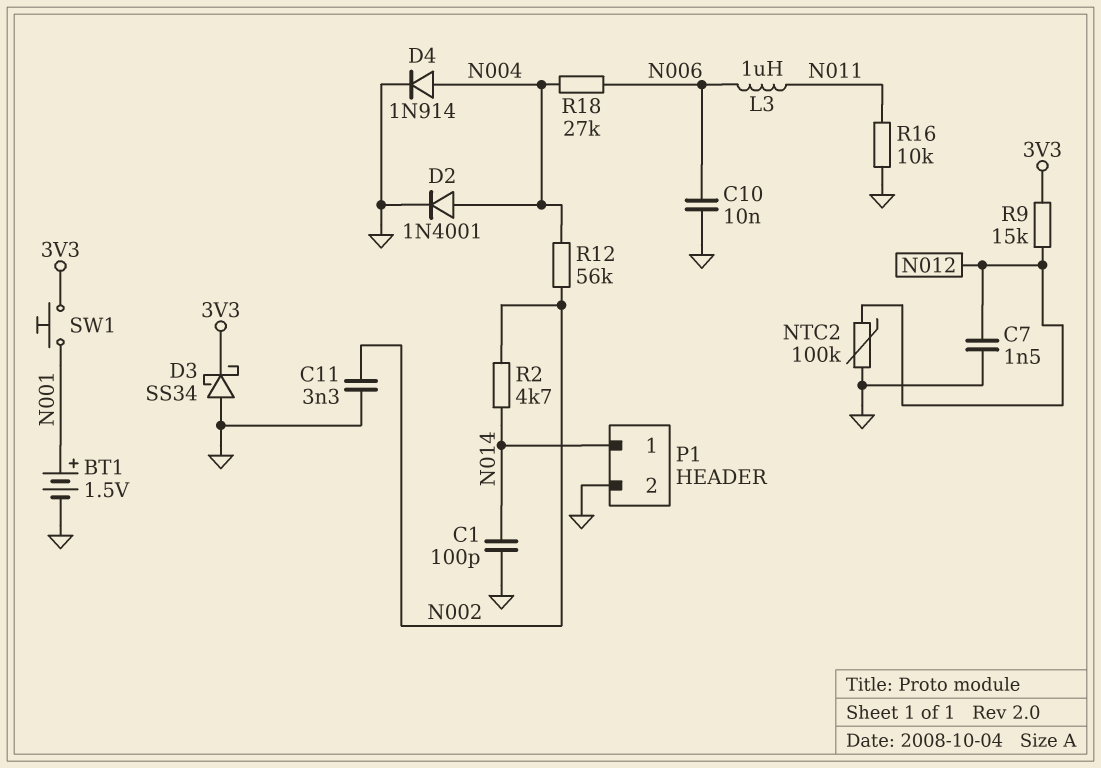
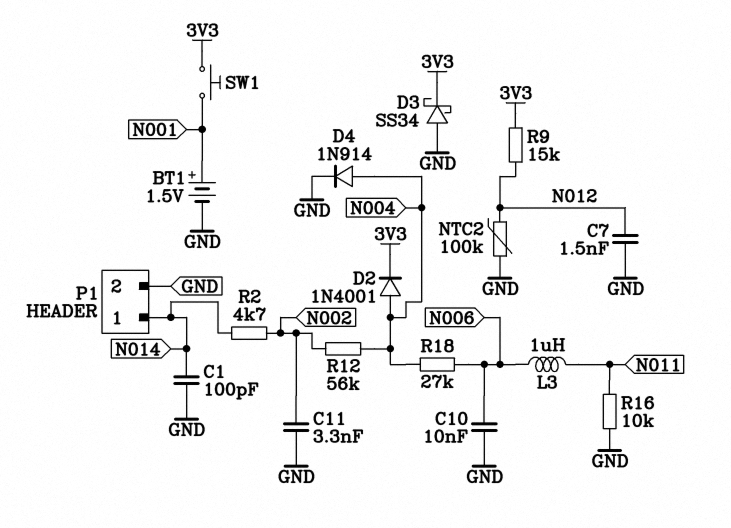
D2: diode 1N4001 (A N004, K GND) -> diode 1N4001 (A N004, K 3V3)

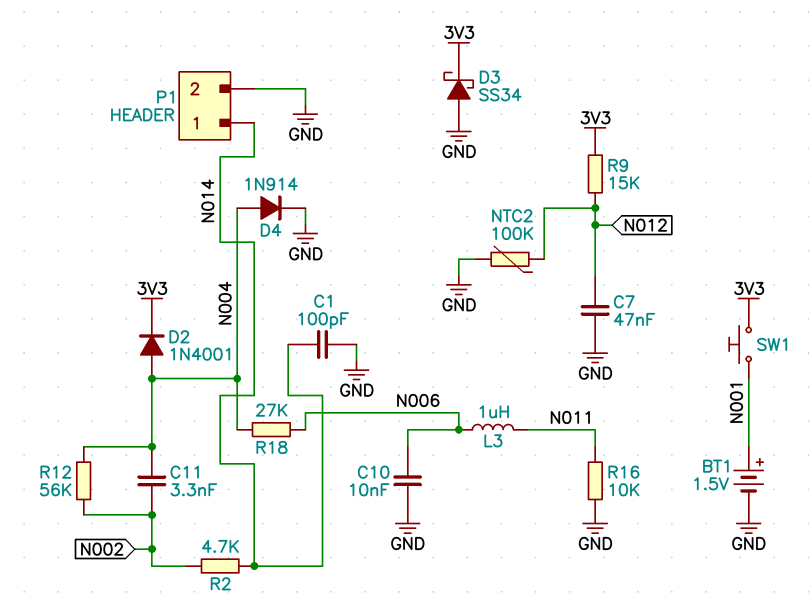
C7: 1.5nF (GND, N012) -> 47nF (GND, N012)
C11: 3.3nF (GND, N002) -> 3.3nF (N002, N004)

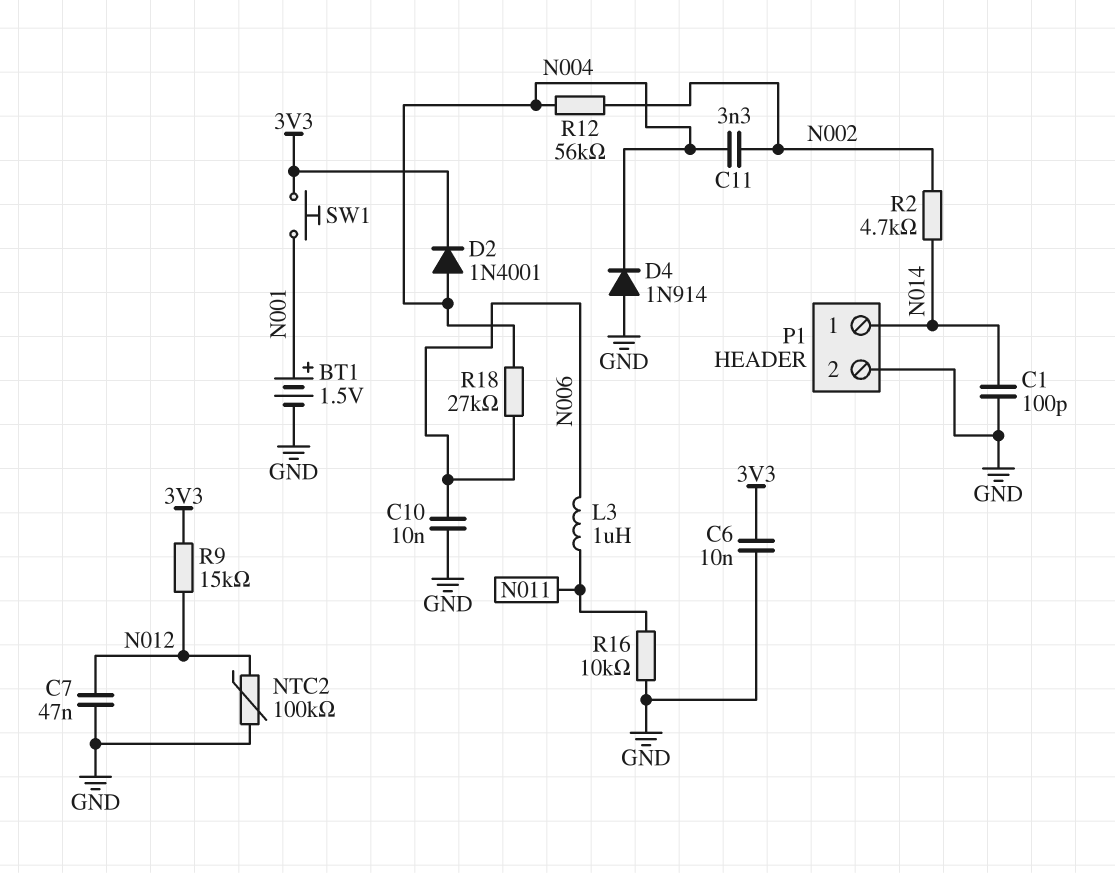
C6: none -> 10nF (3V3, GND)
D3: schottky SS34 (A GND, K 3V3) -> none
D4: diode 1N914 (A N004, K GND) -> diode 1N914 (A GND, K N004)

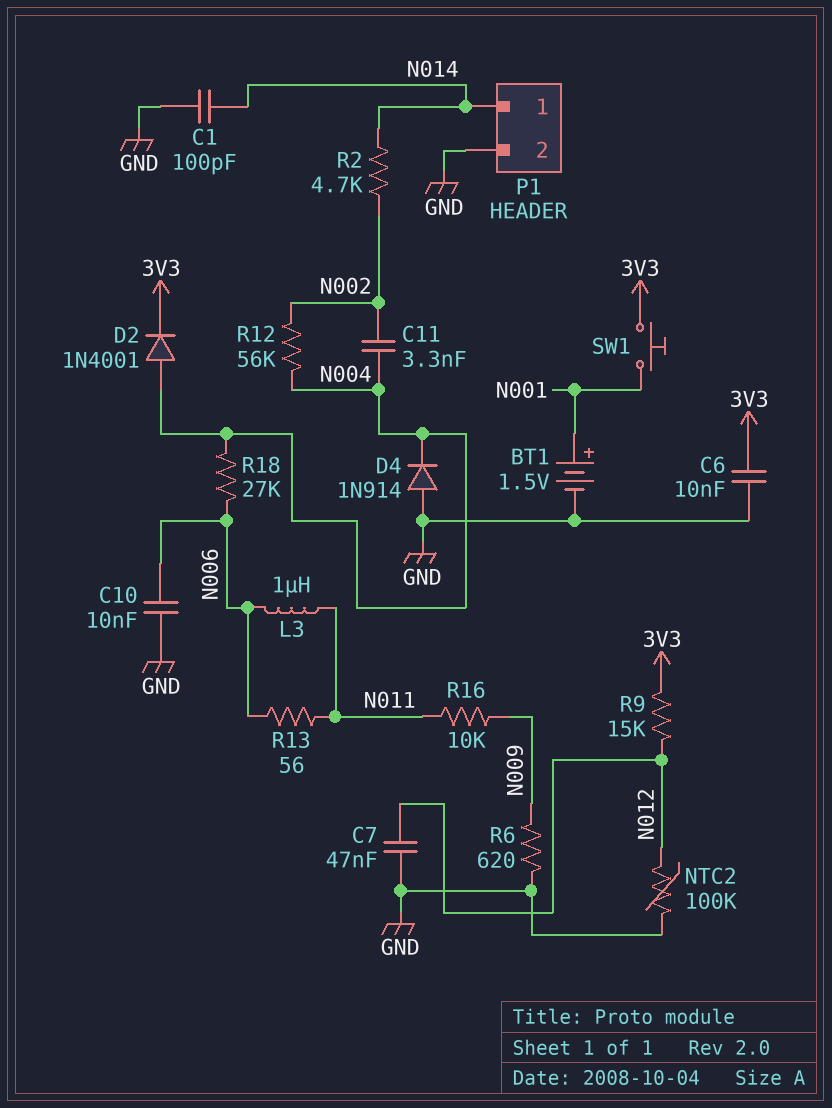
R6: none -> 620 (GND, N009)
R13: none -> 56 (N006, N011)
R16: 10k (GND, N011) -> 10k (N009, N011)

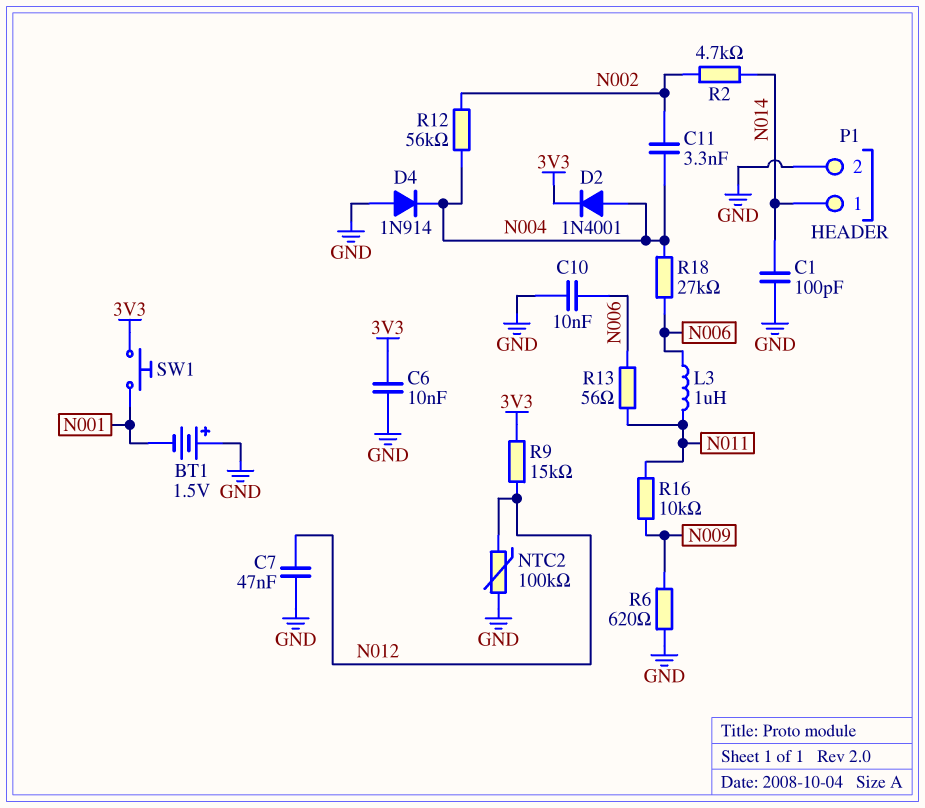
BT1: 1.5V (plus N001, minus GND) -> 1.5V (plus GND, minus N001)

